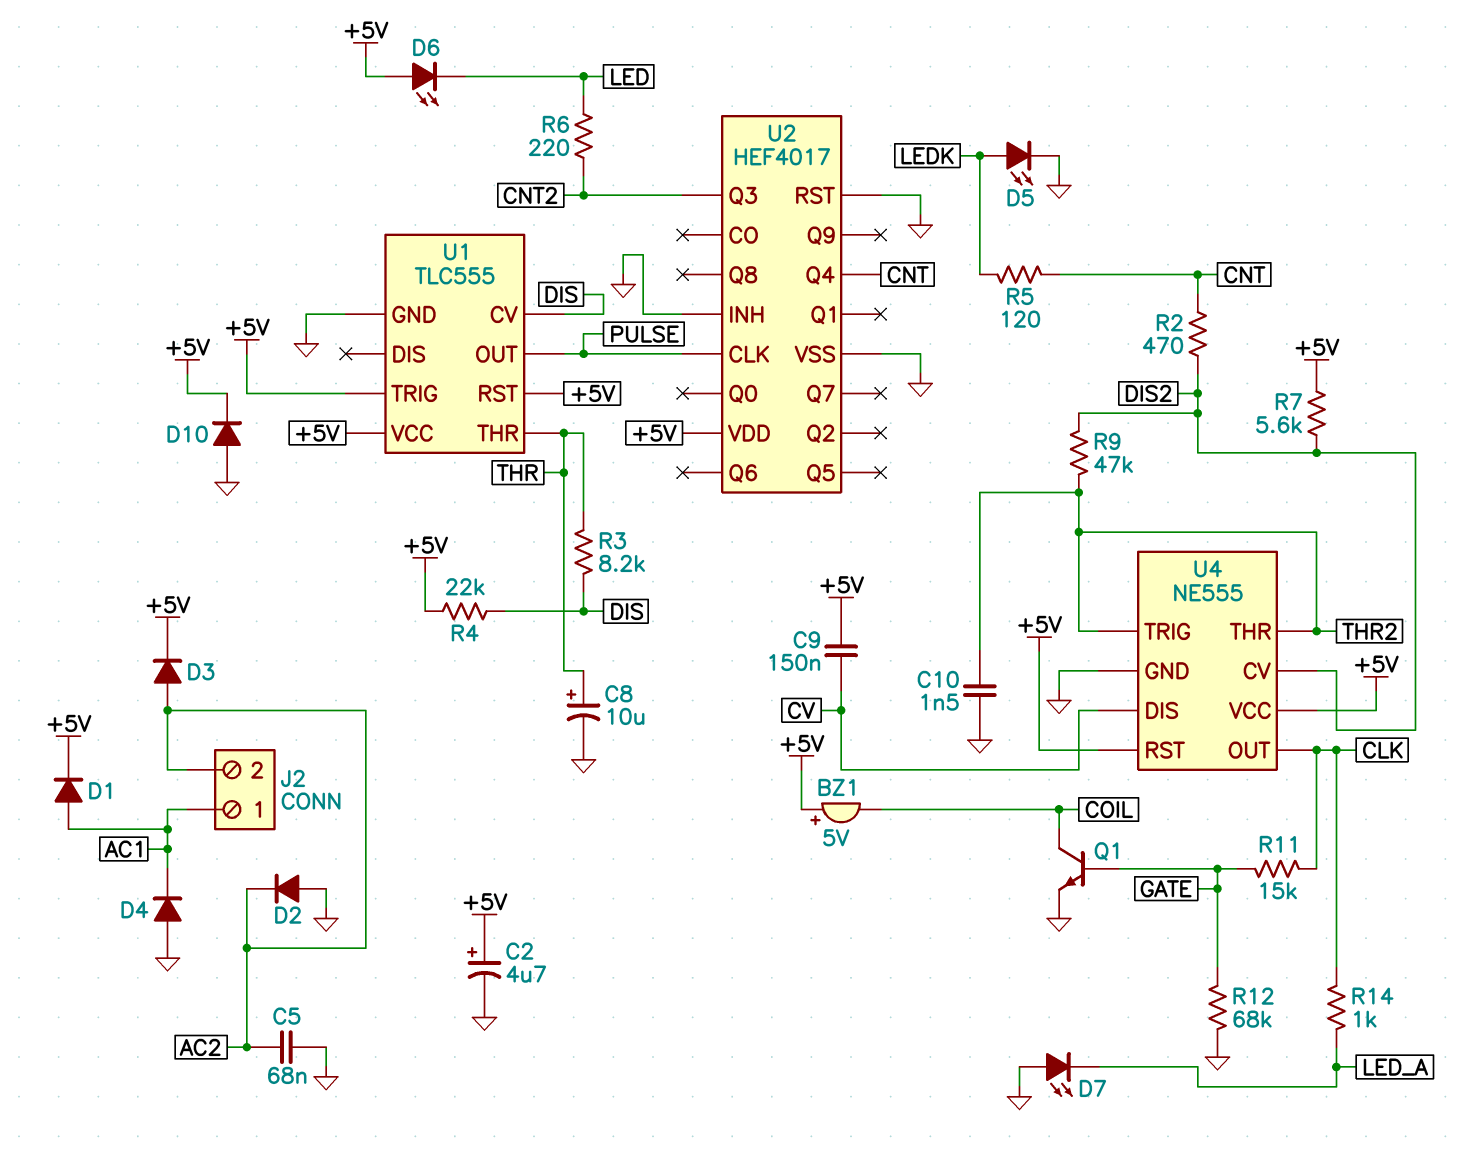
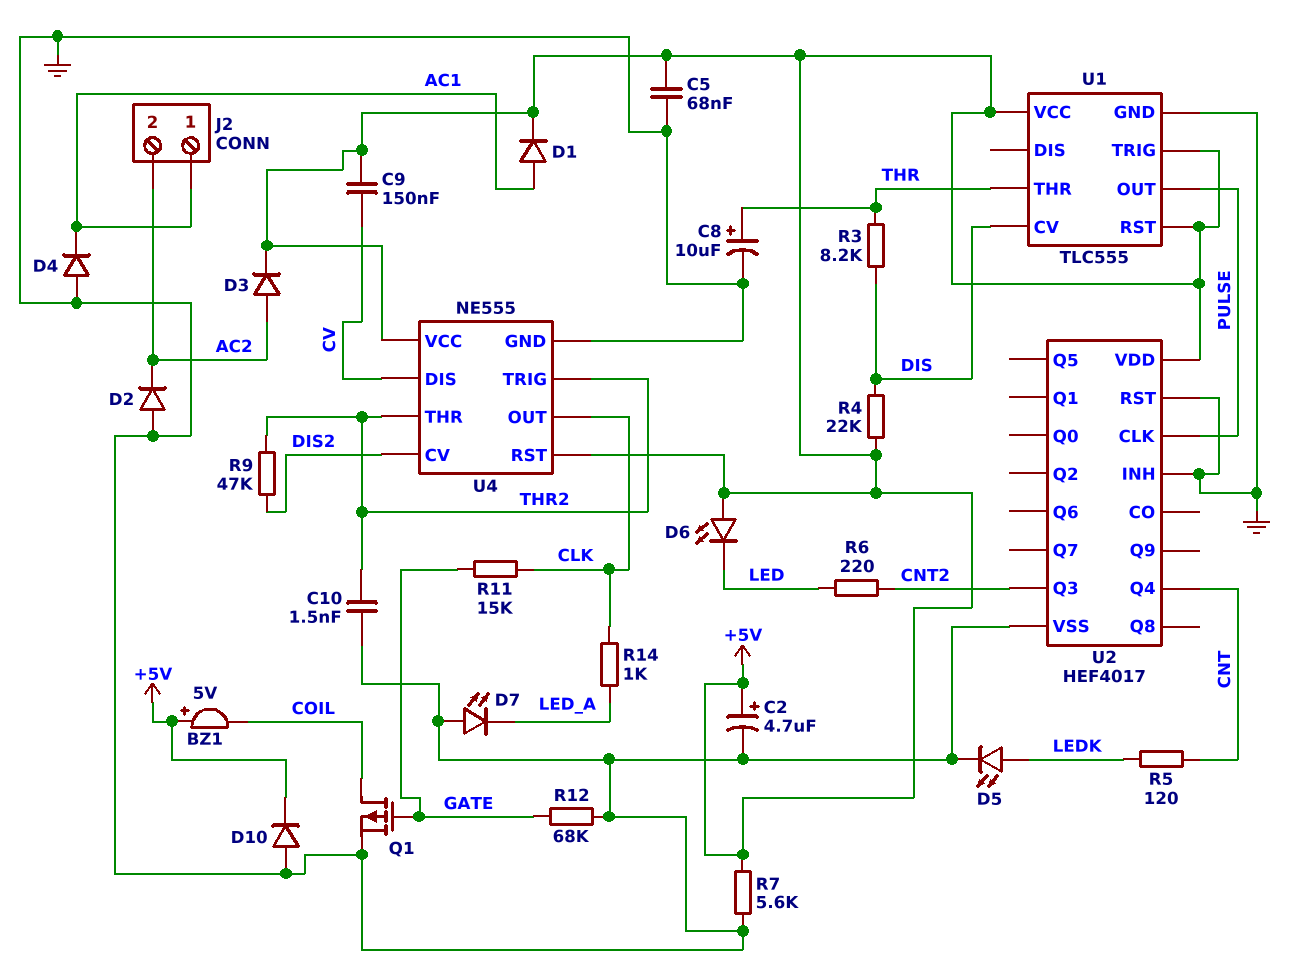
C5: 68nF (AC2, GND) -> 68nF (+5V, GND)
Q1: NPN (B GATE, C COIL, E GND) -> PMOS (G GATE, D COIL, S GND)
R2: 470 (CNT, DIS2) -> none
R7: 5.6k (+5V, DIS2) -> 5.6k (+5V, GND)

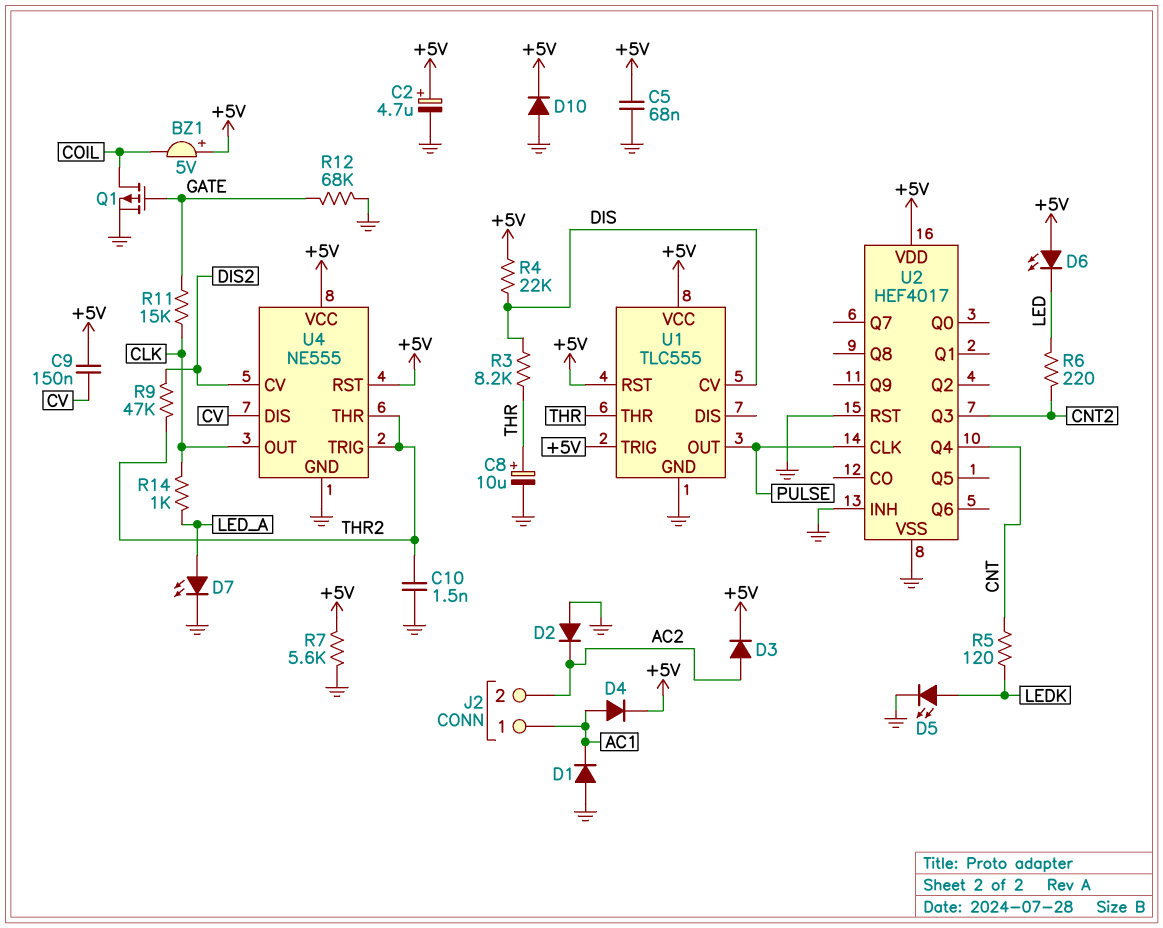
D1: diode (A AC1, K +5V) -> diode (A GND, K AC1)
D4: diode (A GND, K AC1) -> diode (A AC1, K +5V)
D7: LED (A GND, K LED_A) -> LED (A LED_A, K GND)

